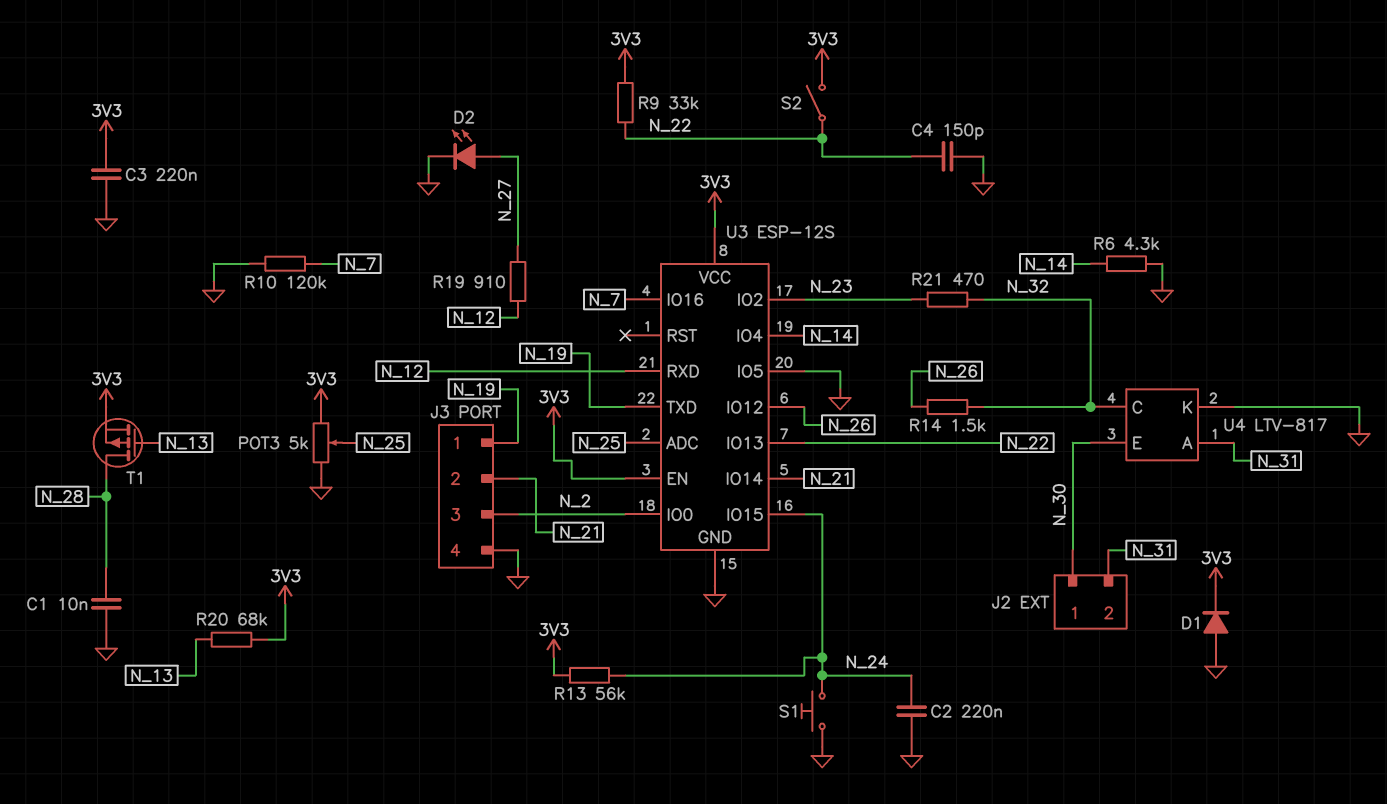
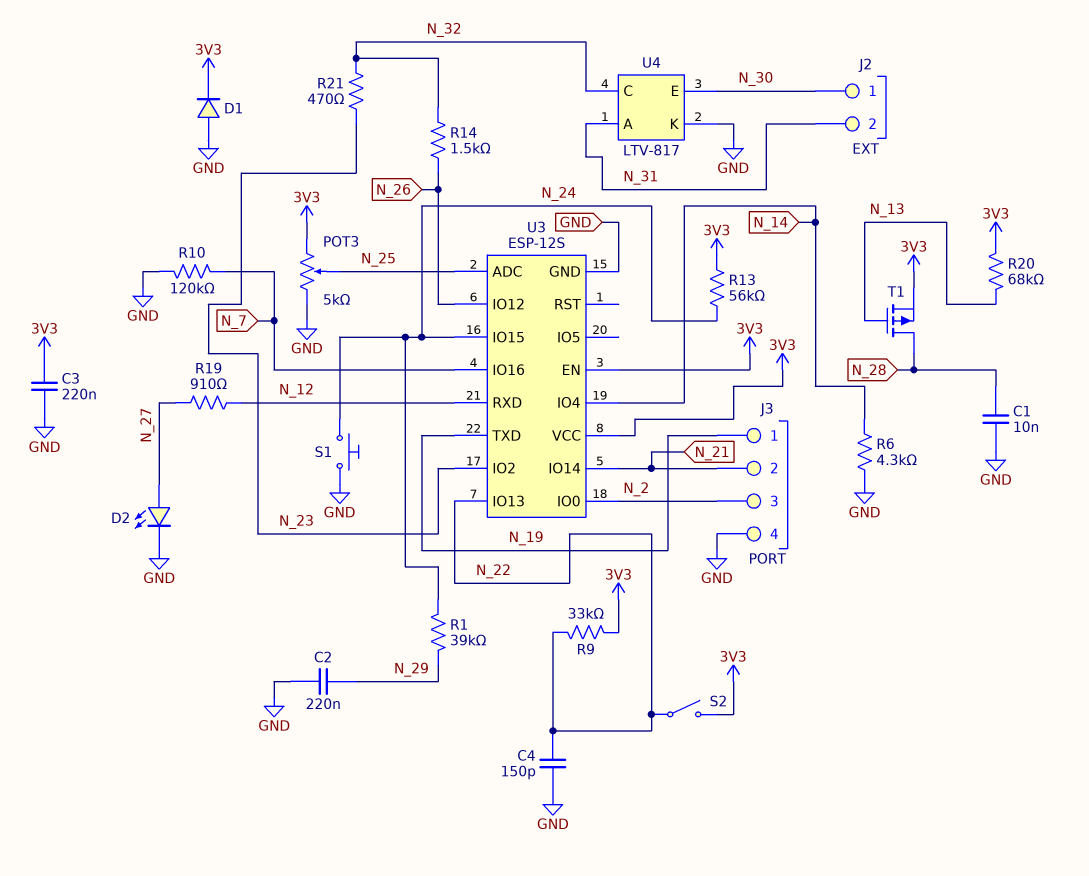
C2: 220nF (GND, N_24) -> 220nF (GND, N_29)
R1: none -> 39k (N_24, N_29)
U3 pin IO5: GND -> none

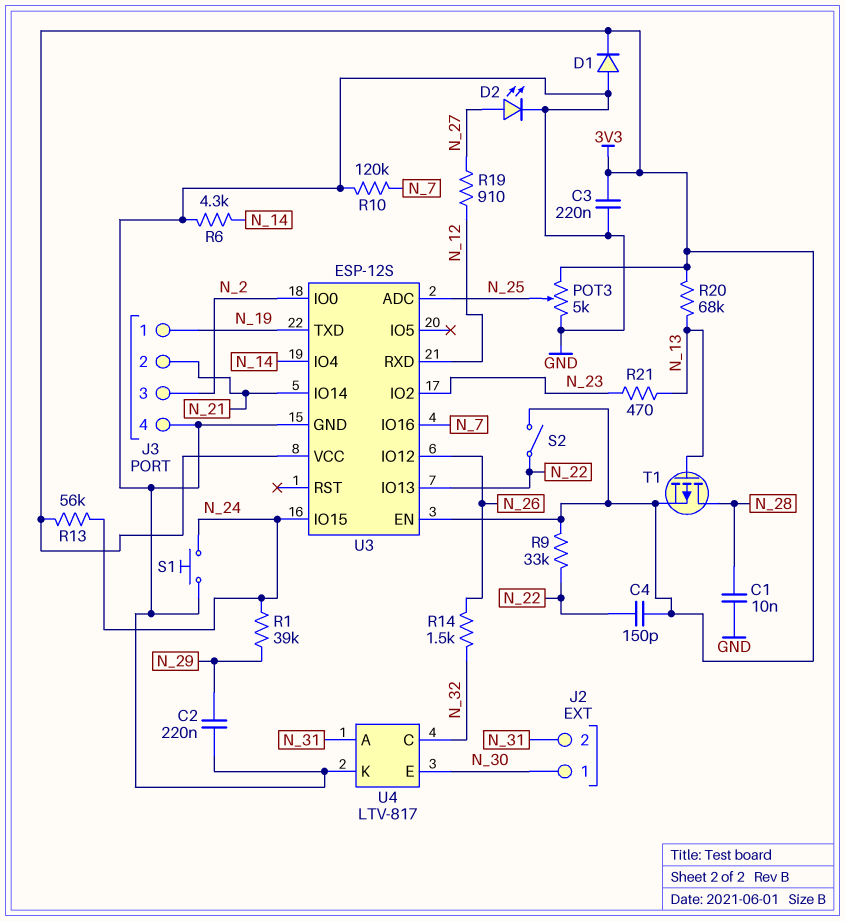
C4: 150pF (GND, N_22) -> 150pF (3V3, N_22)
R21: 470 (N_23, N_32) -> 470 (N_13, N_23)

